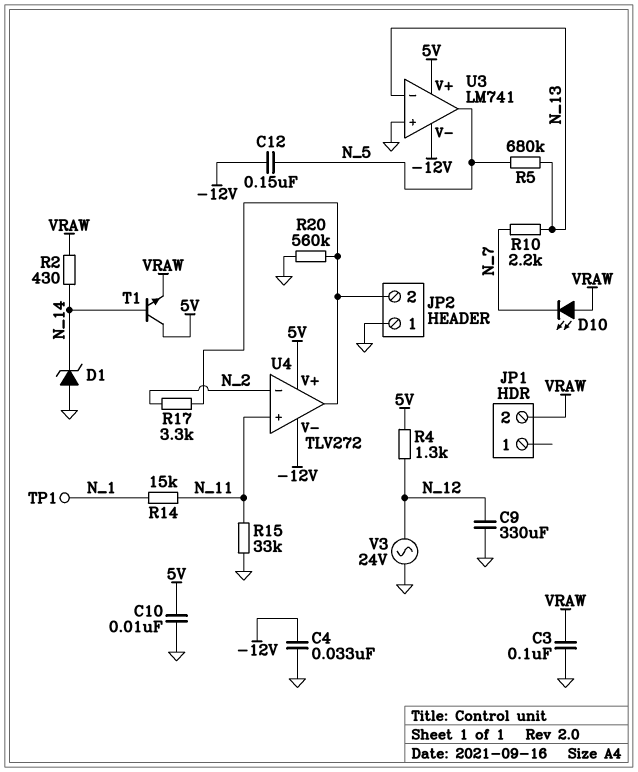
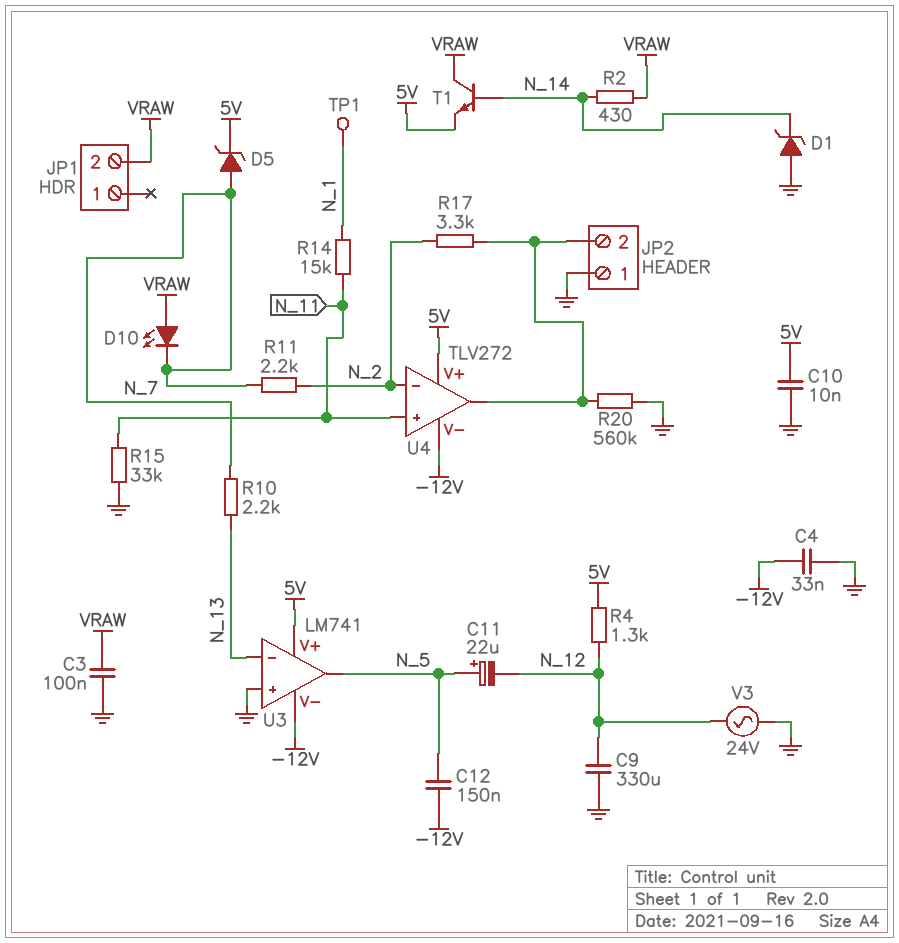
C11: none -> 22uF (plus N_5, minus N_12)
D5: none -> zener (A N_7, K 5V)
R5: 680k (N_5, N_13) -> none
R11: none -> 2.2k (N_2, N_7)
T1: NPN (B N_14, C 5V, E VRAW) -> NPN (B N_14, C VRAW, E 5V)

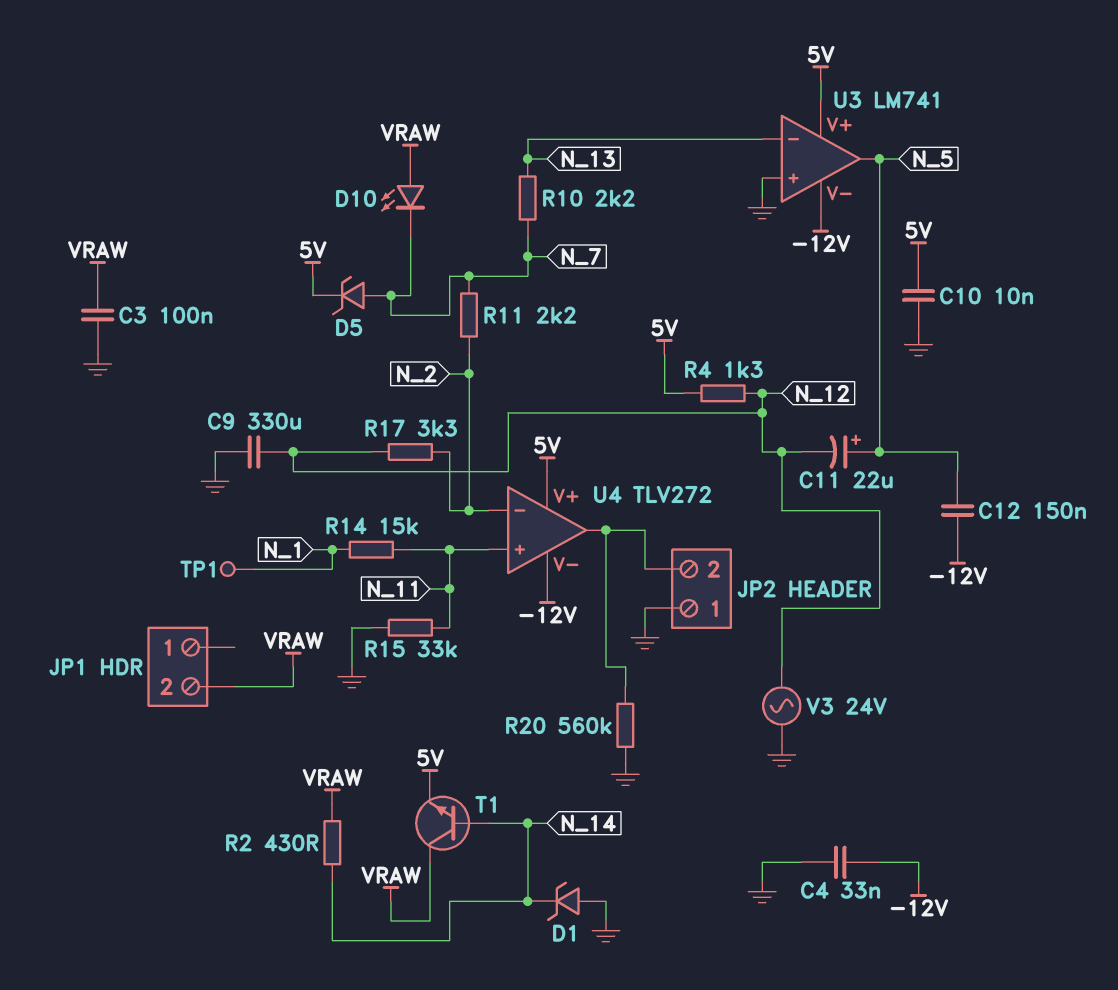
R17: 3.3k (JP2/2, N_2) -> 3.3k (N_2, N_12)

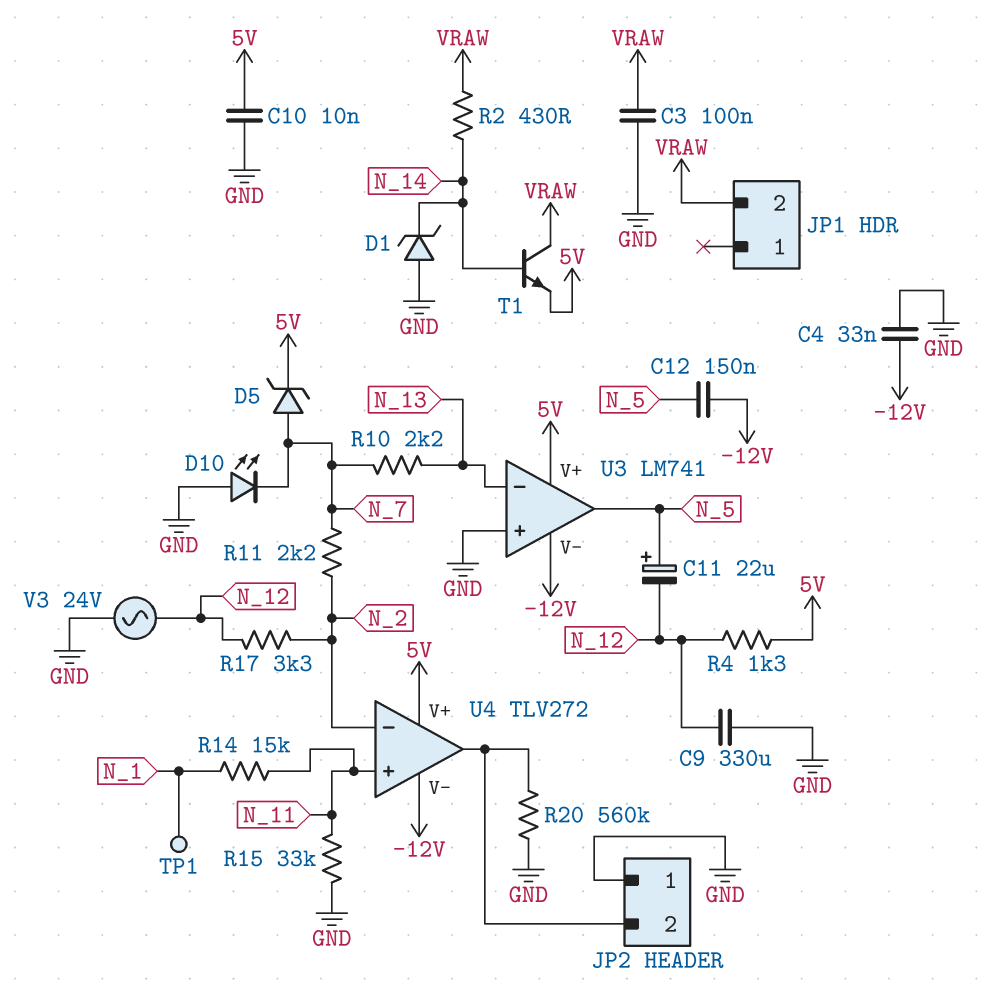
D10: LED (A VRAW, K N_7) -> LED (A GND, K N_7)

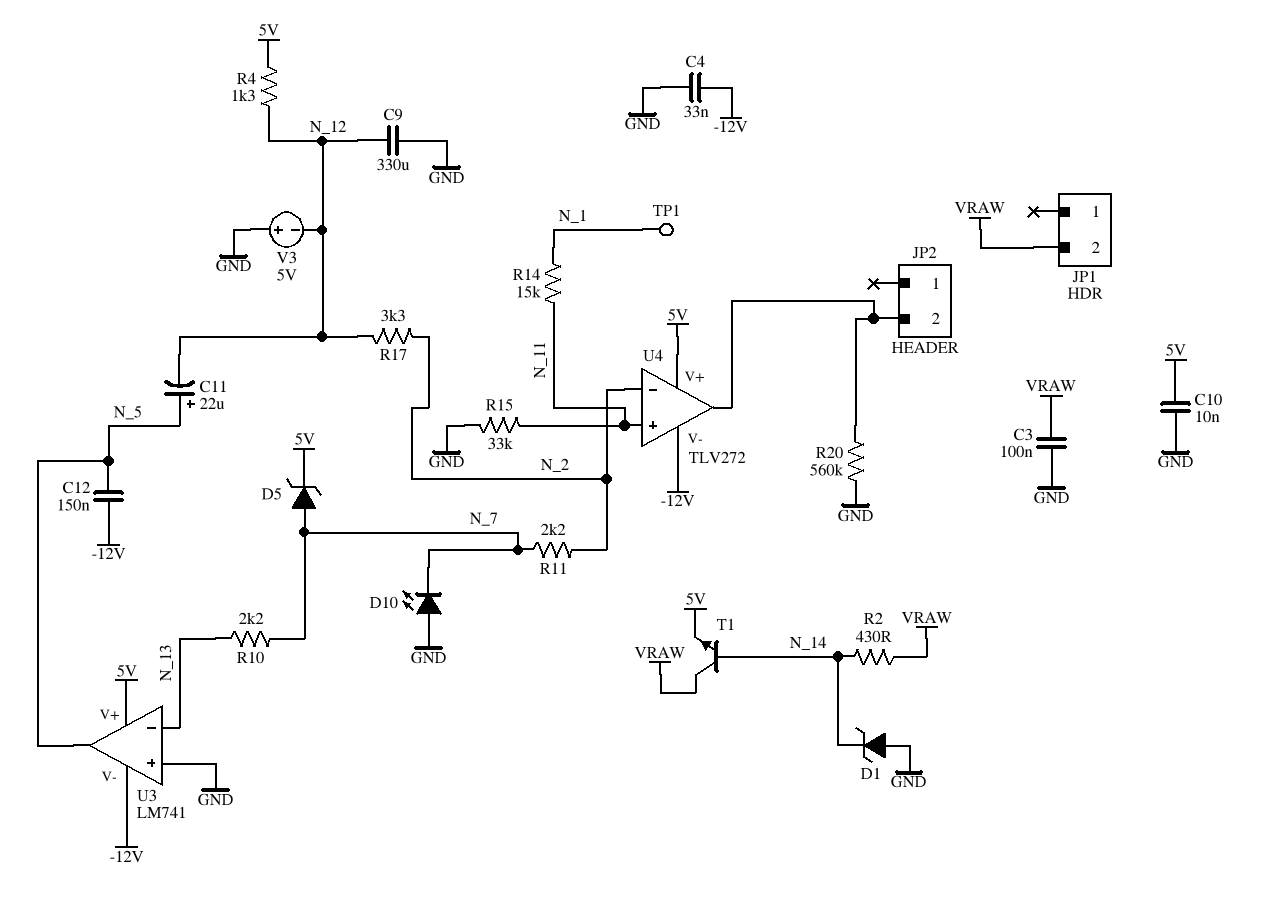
JP2 pin 1: GND -> none
V3: AC 24V (GND, N_12) -> 5V (plus GND, minus N_12)

